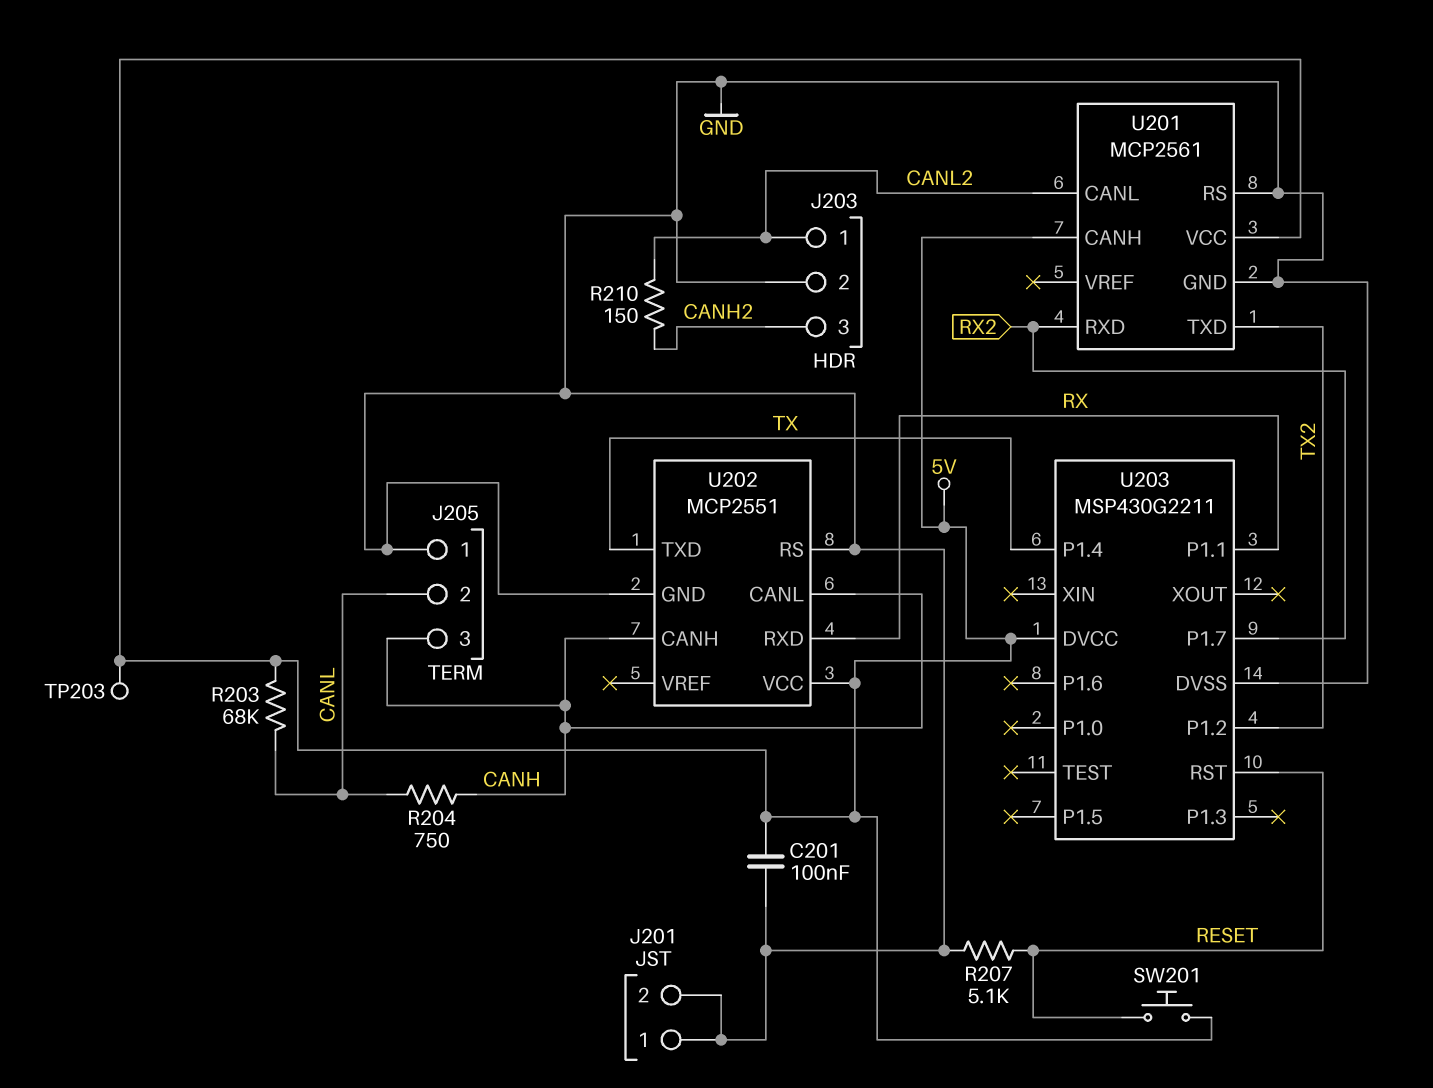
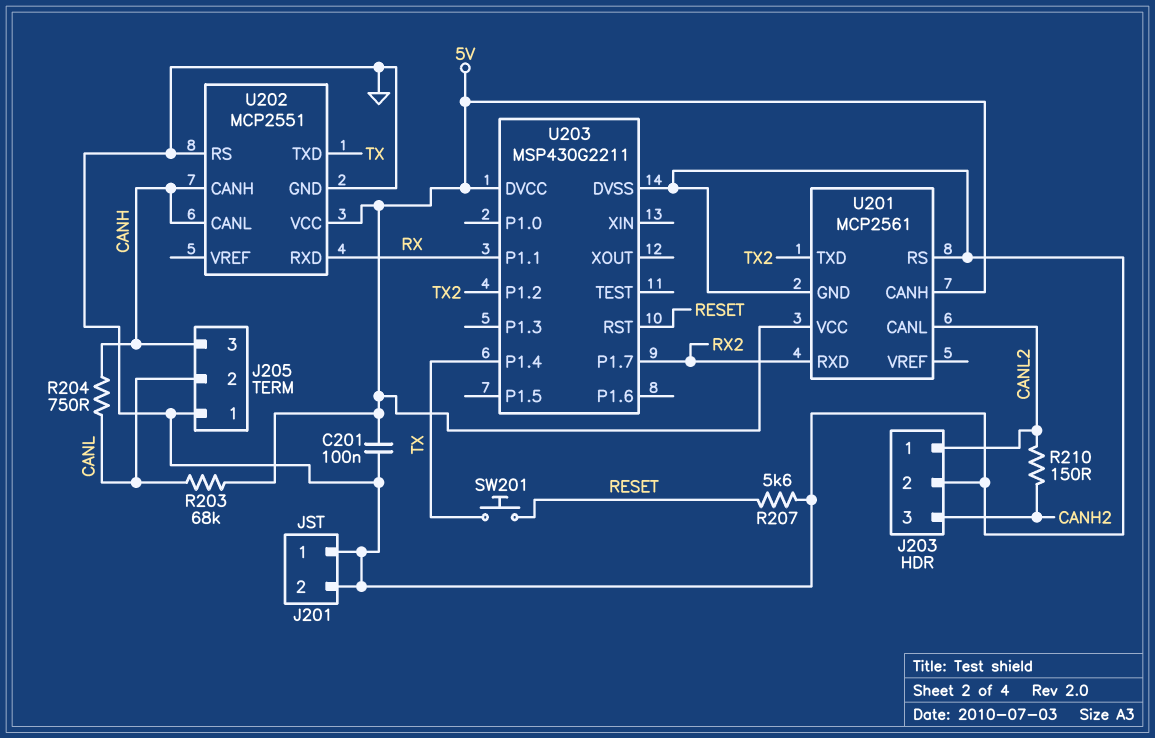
R207: 5.1k (GND, RESET) -> 5.6k (GND, RESET)
SW201: button (5V, RESET) -> button (RESET, TX)
TP203: test point (5V) -> none

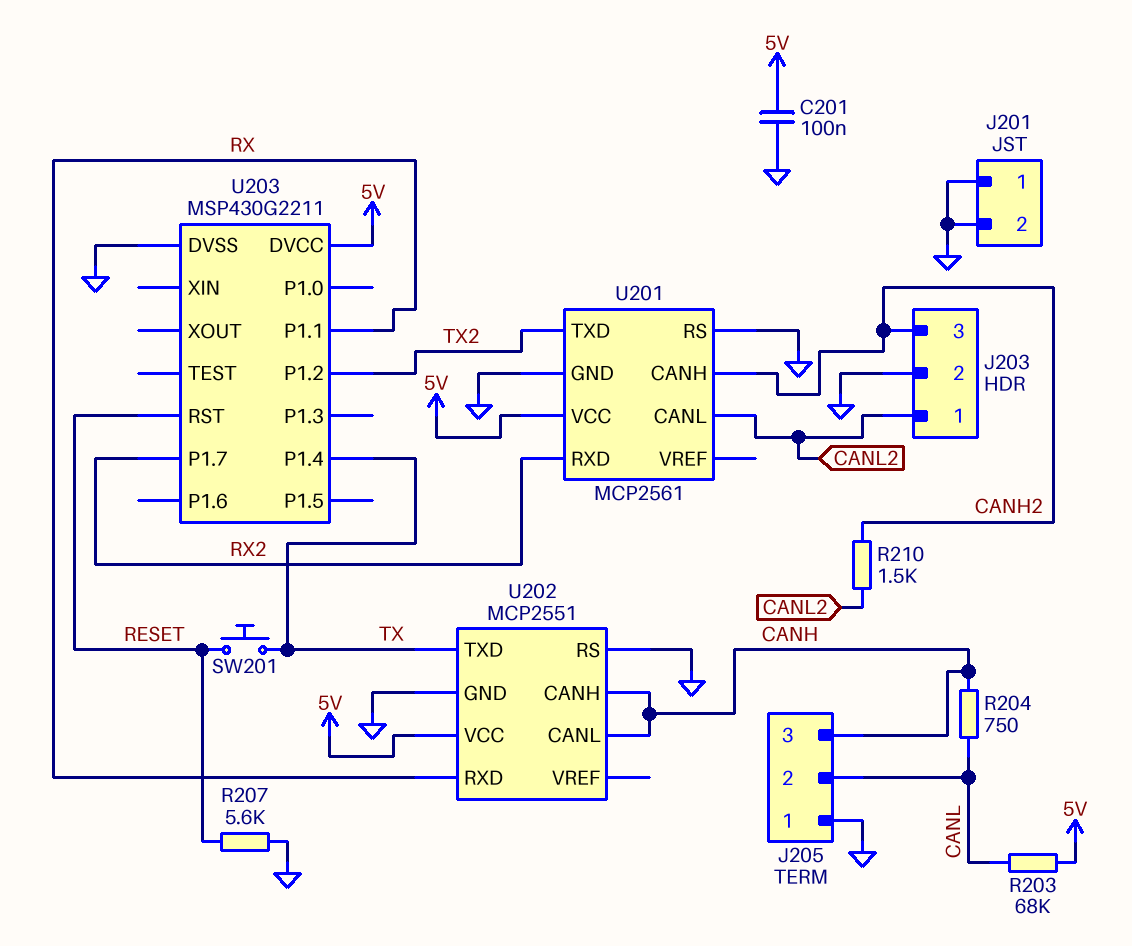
R210: 150 (CANH2, CANL2) -> 1.5k (CANH2, CANL2)
U201 pin CANH: 5V -> CANH2

